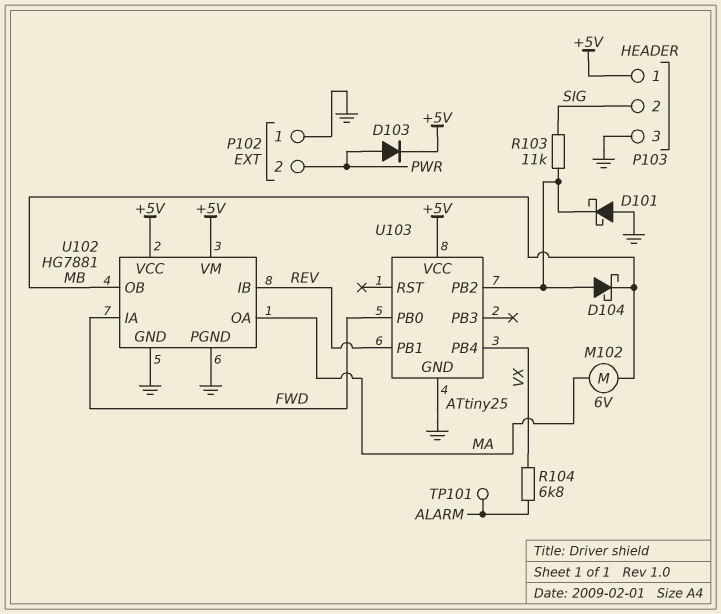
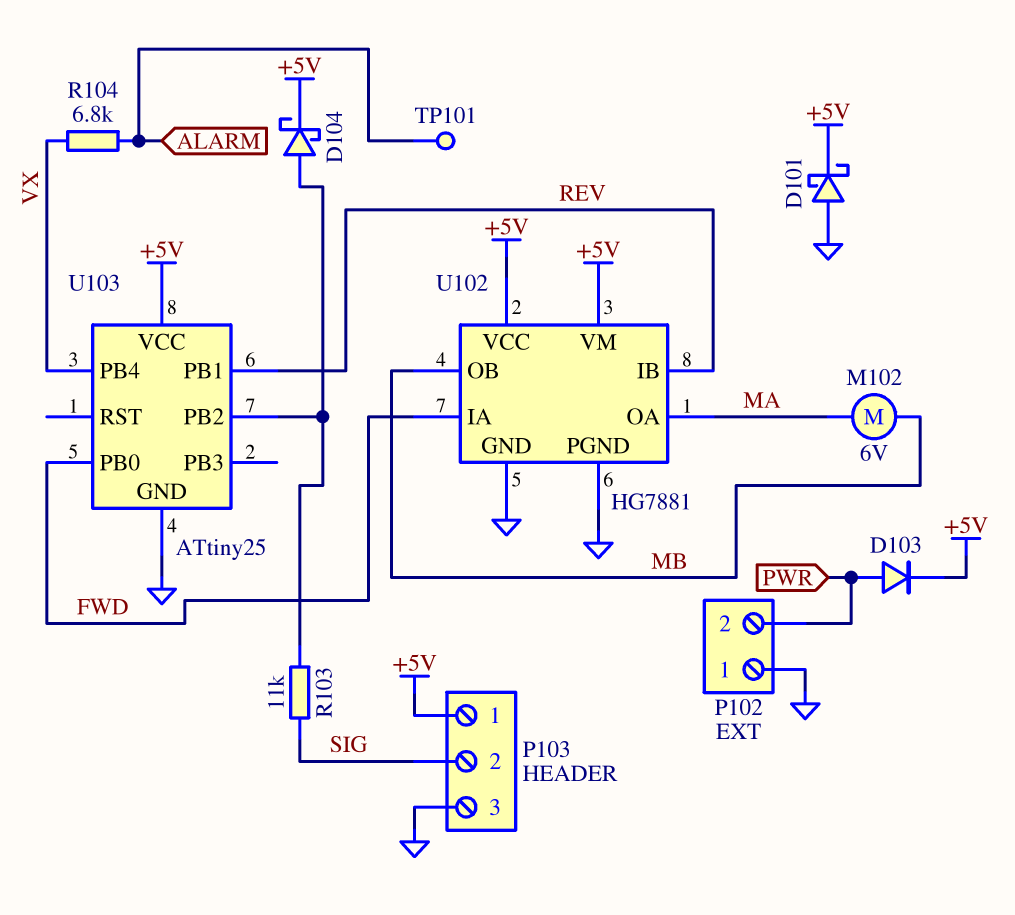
D101: schottky (A GND, K U103/PB2) -> schottky (A GND, K +5V)
D104: schottky (A U103/PB2, K MB) -> schottky (A U103/PB2, K +5V)

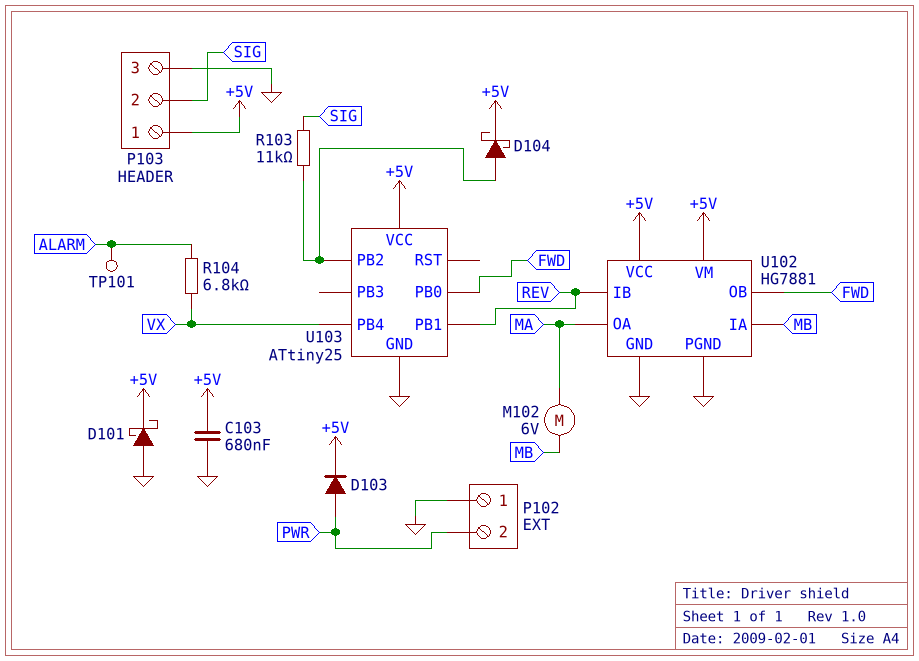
C103: none -> 680nF (+5V, GND)
U102 pin IA: FWD -> MB
U102 pin OB: MB -> FWD

